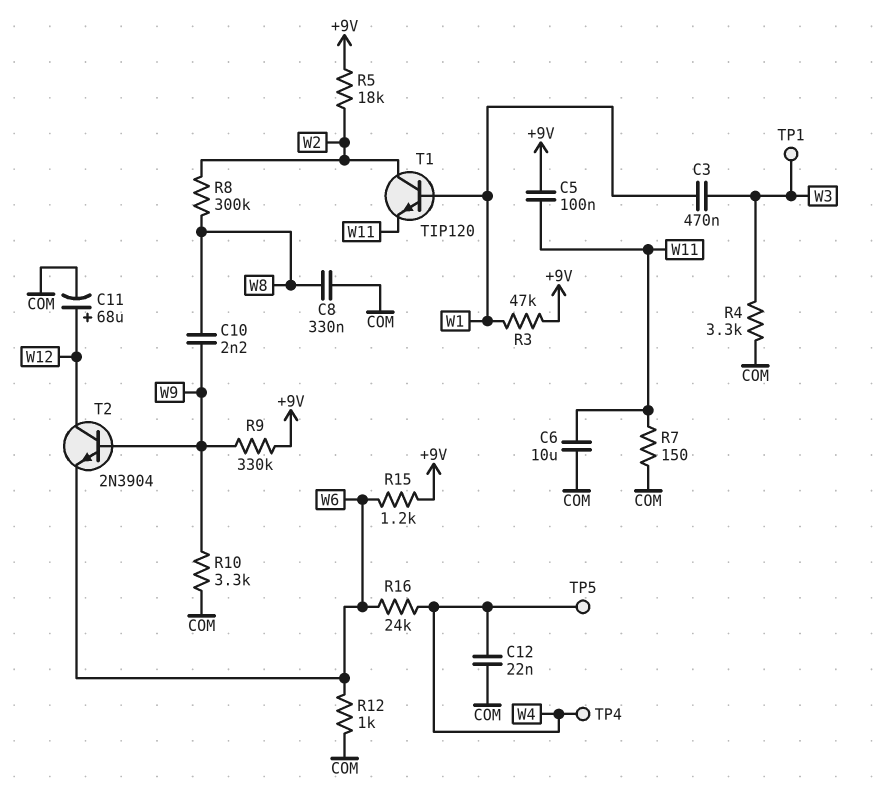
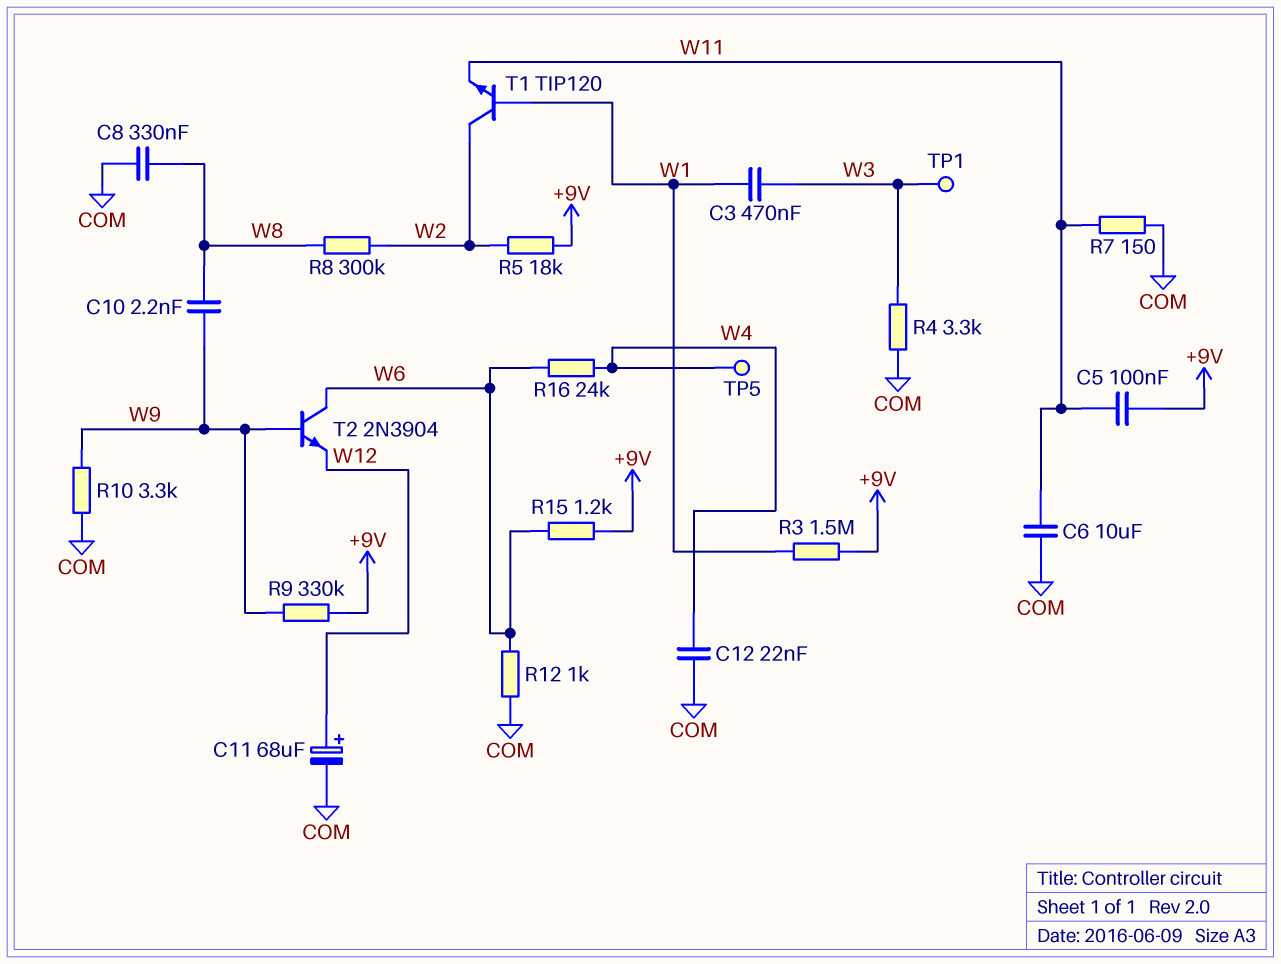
R3: 47k (+9V, W1) -> 1.5M (+9V, W1)
T2: NPN 2N3904 (B W9, C W12, E W6) -> NPN 2N3904 (B W9, C W6, E W12)
TP4: test point (W4) -> none

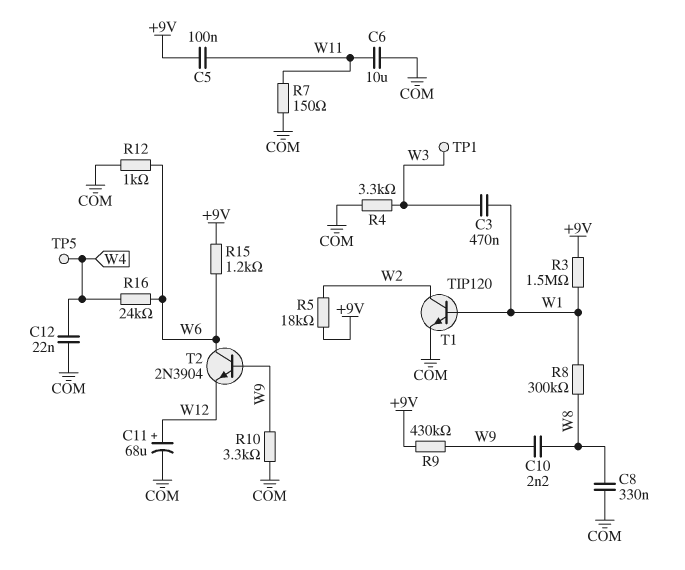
R8: 300k (W2, W8) -> 300k (W1, W8)
R9: 330k (+9V, W9) -> 430k (+9V, W9)
T1: NPN TIP120 (B W1, C W2, E W11) -> NPN TIP120 (B W1, C W2, E COM)

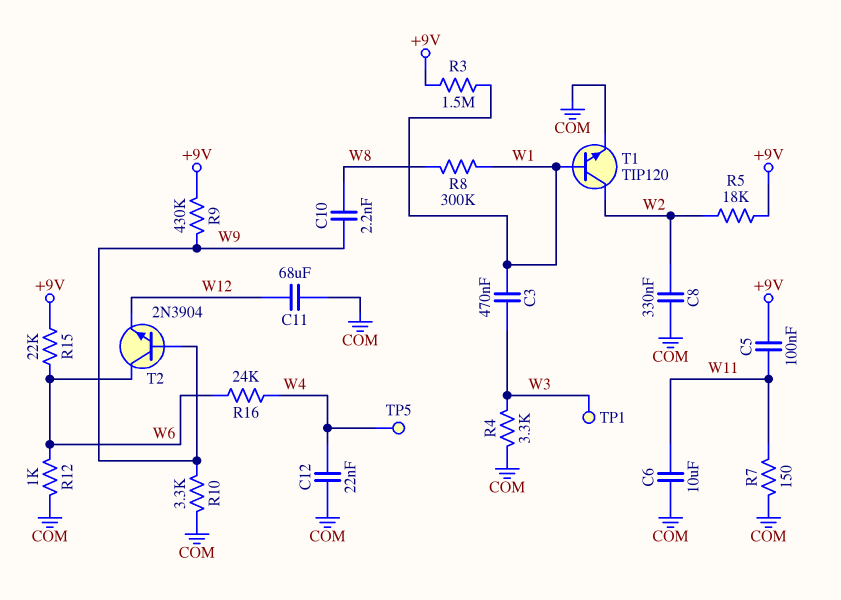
C8: 330nF (COM, W8) -> 330nF (COM, W2)
C11: 68uF (plus W12, minus COM) -> 68uF (COM, W12)
R15: 1.2k (+9V, W6) -> 22k (+9V, W6)

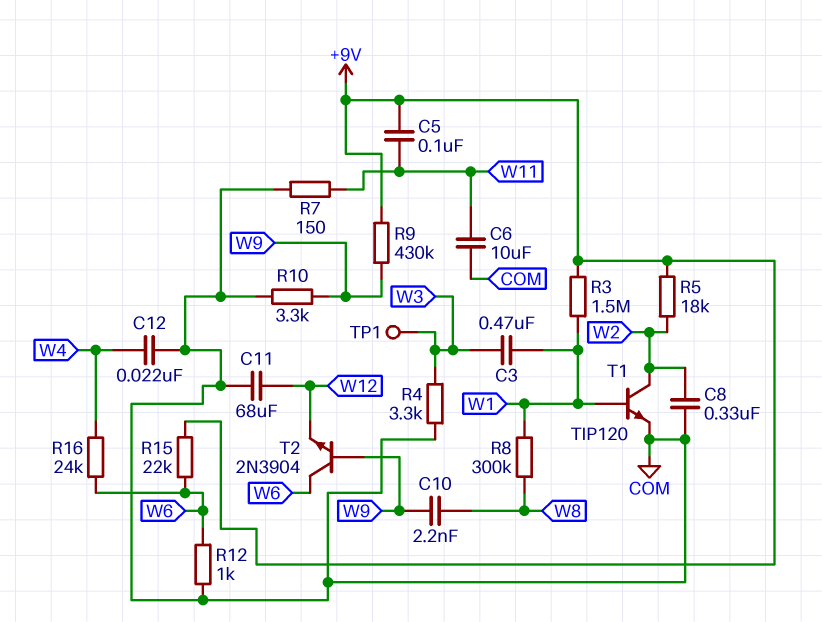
TP5: test point (W4) -> none

